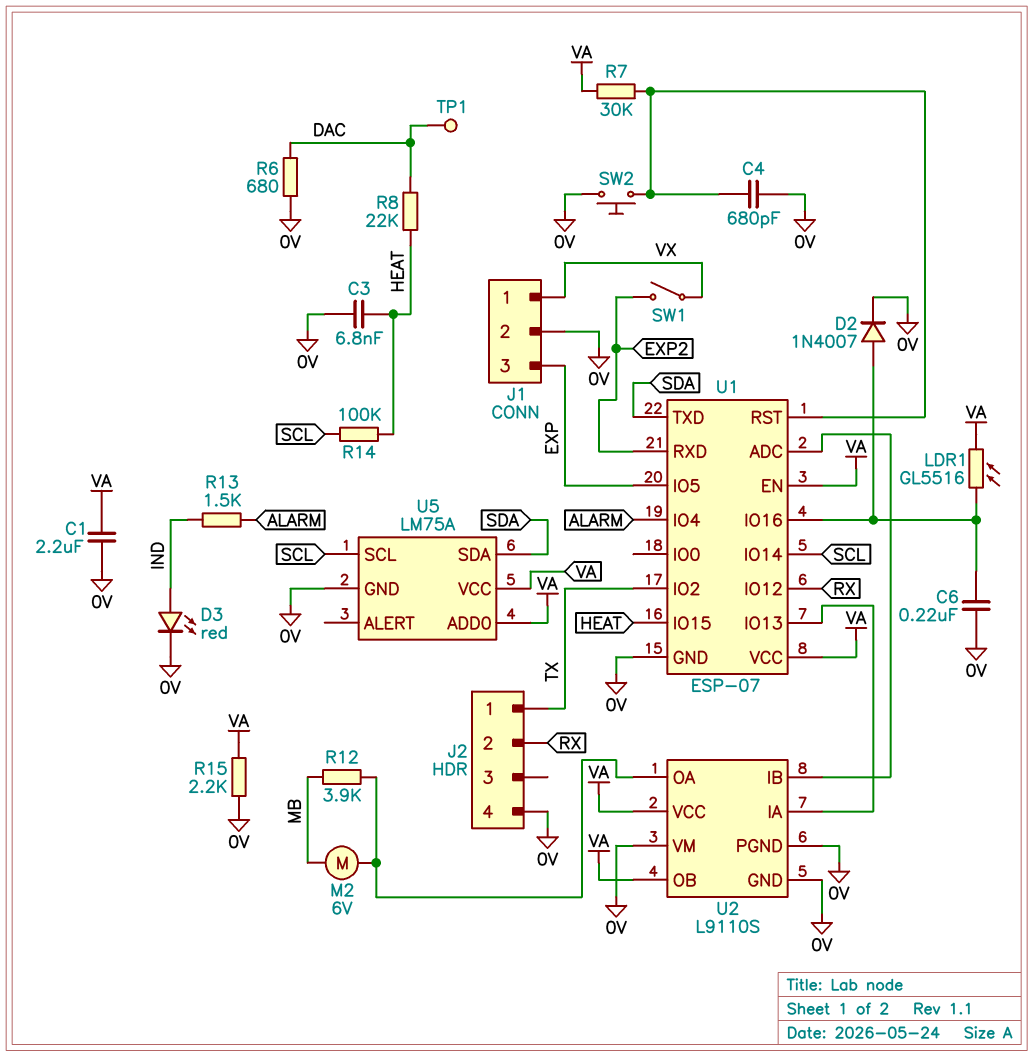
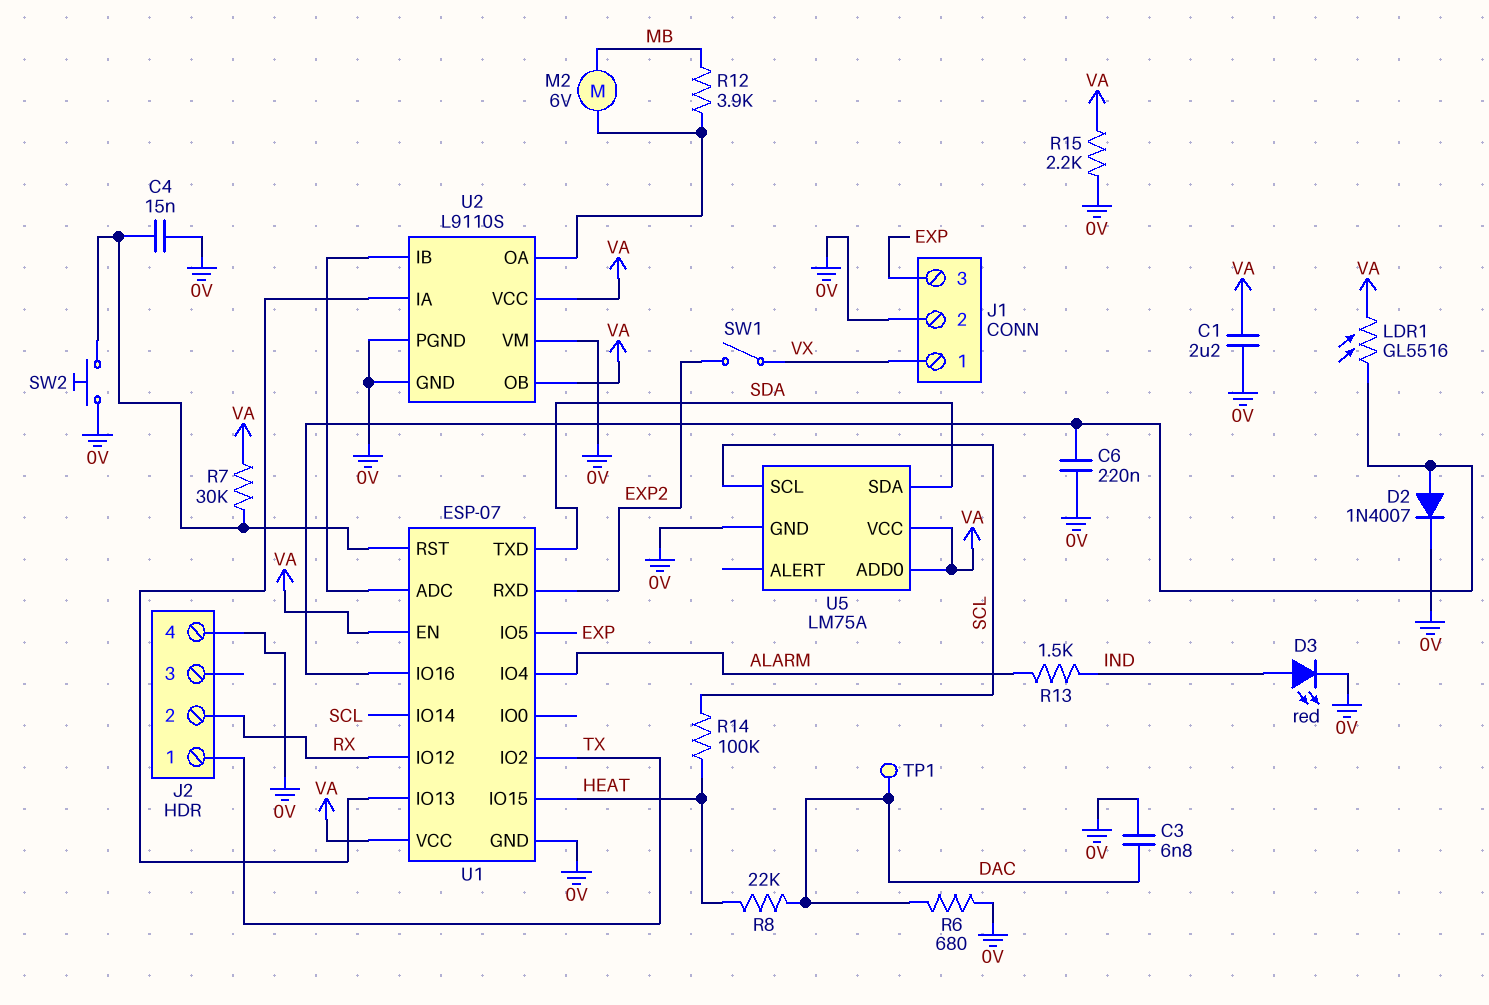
C3: 6.8nF (0V, HEAT) -> 6.8nF (0V, DAC)
C4: 680pF (0V, U1/RST) -> 15nF (0V, U1/RST)

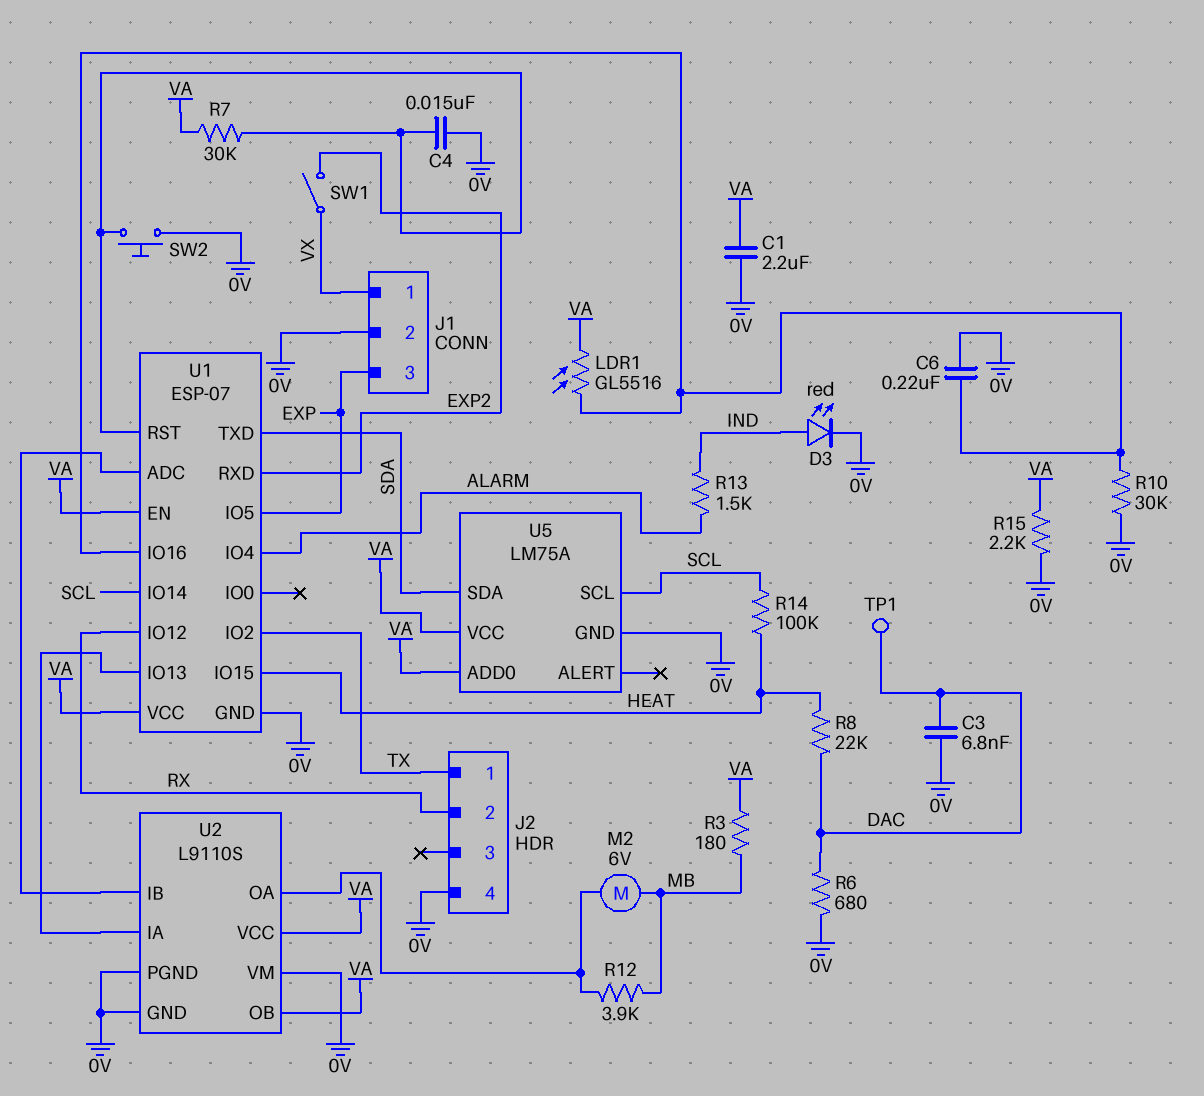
D2: diode 1N4007 (A U1/IO16, K 0V) -> none
R3: none -> 180 (MB, VA)
R10: none -> 30k (0V, U1/IO16)

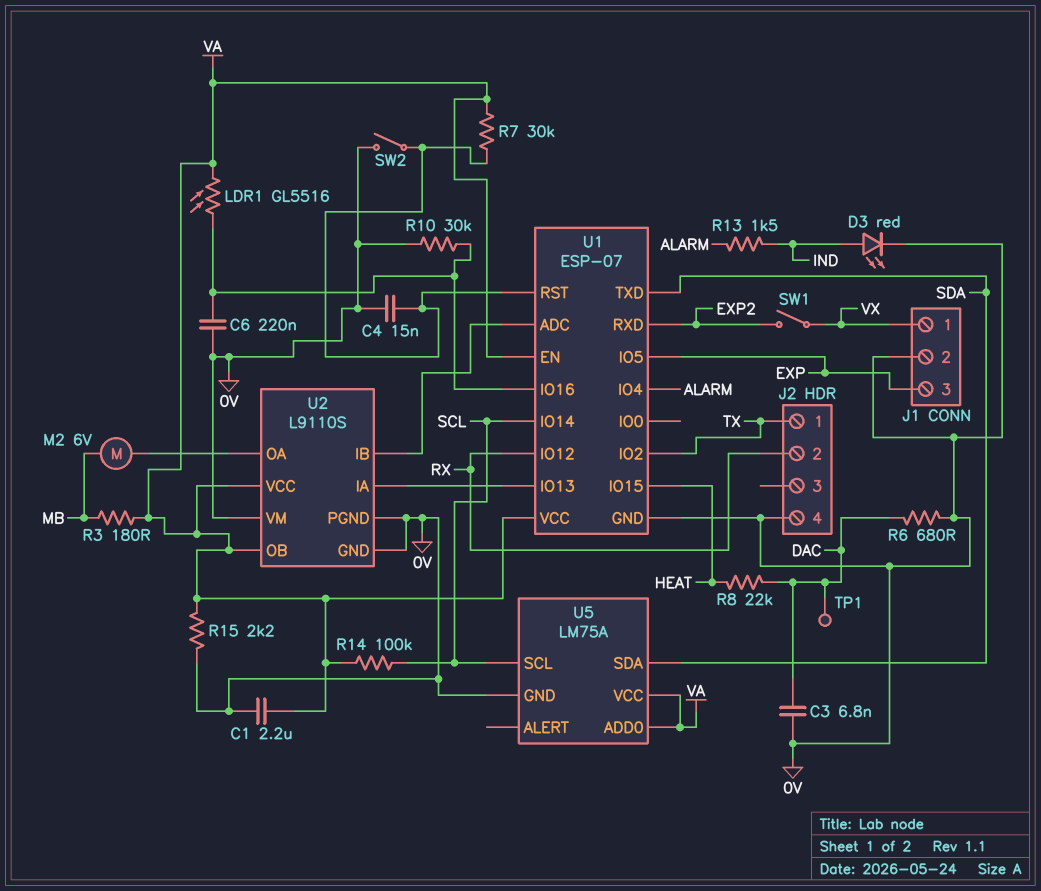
R12: 3.9k (MB, U2/OA) -> none
R14: 100k (HEAT, SCL) -> 100k (SCL, VA)
SW2: button (0V, U1/RST) -> switch (0V, U1/RST)

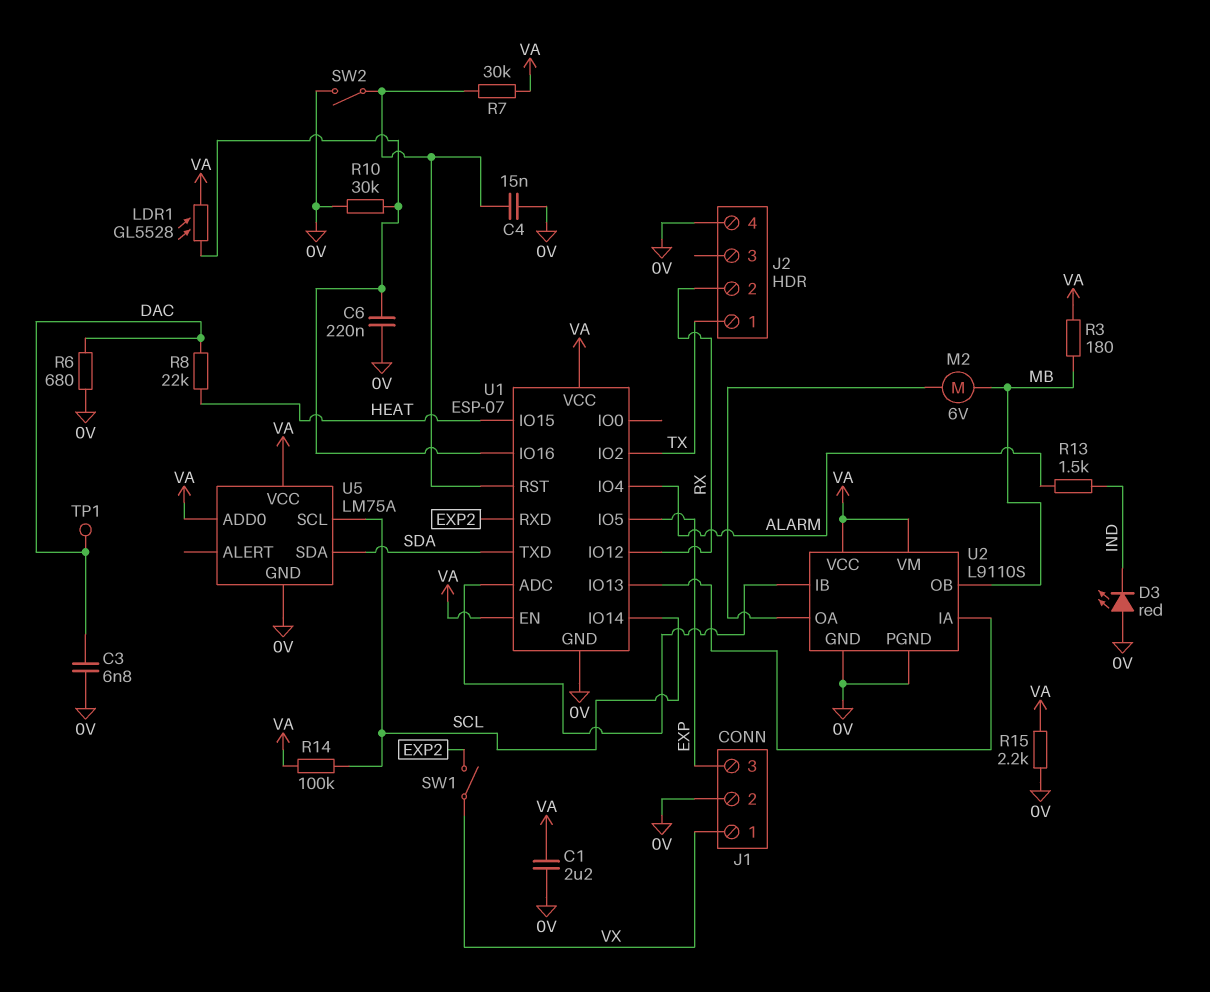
D3: LED red (A IND, K 0V) -> LED red (A 0V, K IND)
LDR1: GL5516 (U1/IO16, VA) -> GL5528 (U1/IO16, VA)
U2 pin OB: VA -> MB
U2 pin VM: 0V -> VA

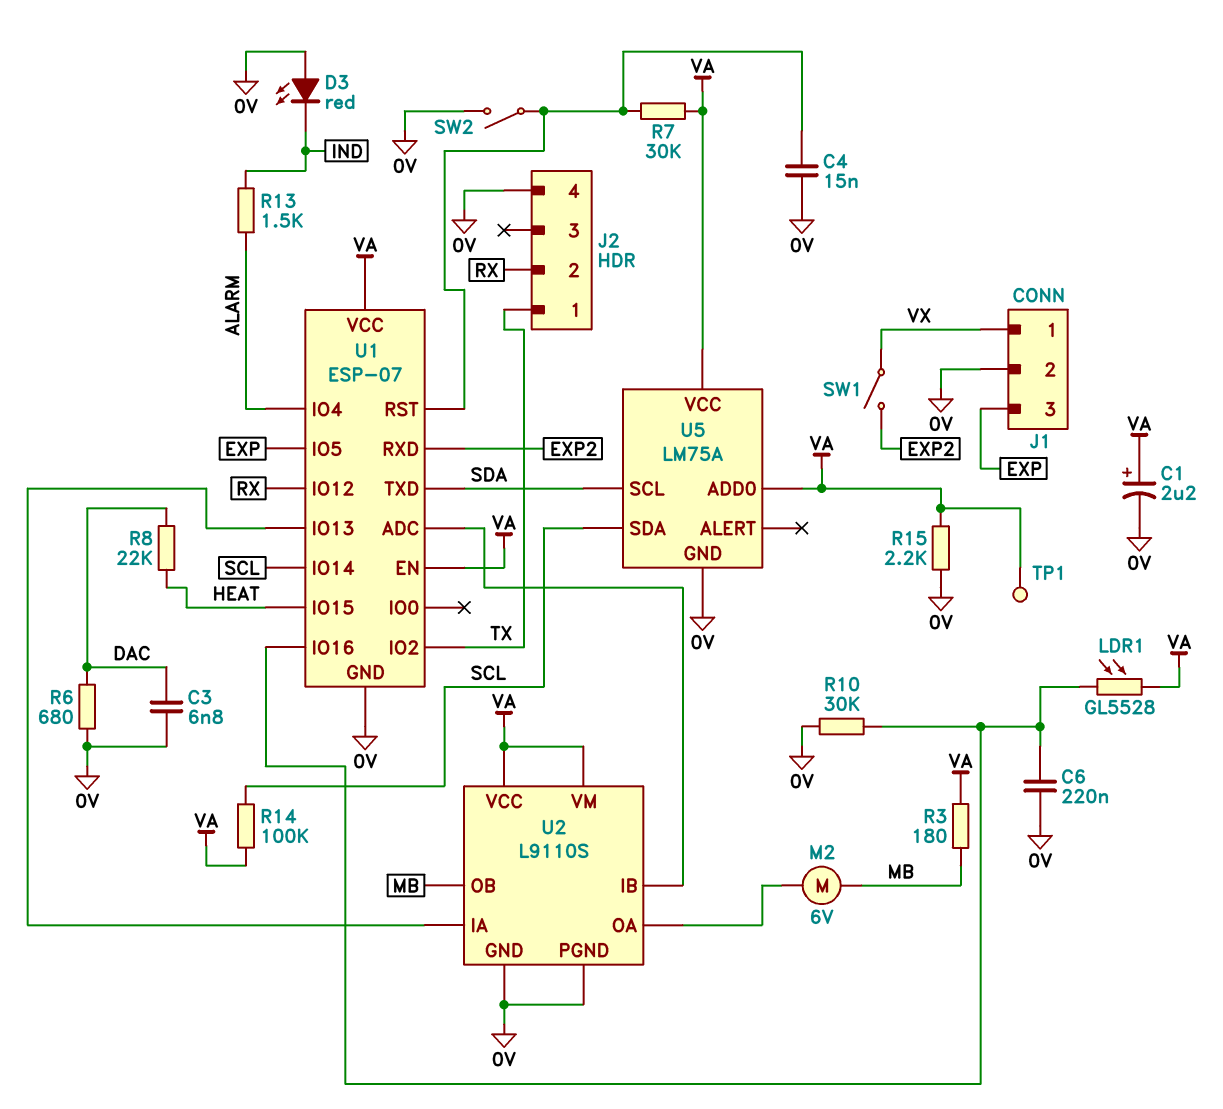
C1: 2.2uF (0V, VA) -> 2.2uF (plus VA, minus 0V)
TP1: test point (DAC) -> test point (VA)
U5 pin SCL: SCL -> SDA
U5 pin SDA: SDA -> SCL

